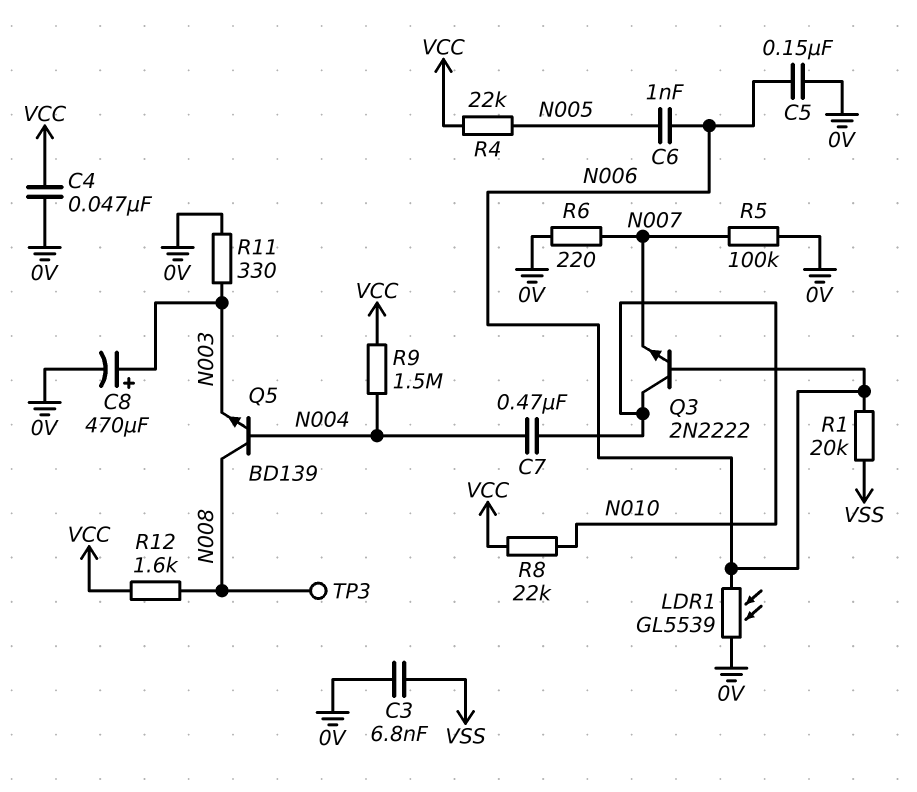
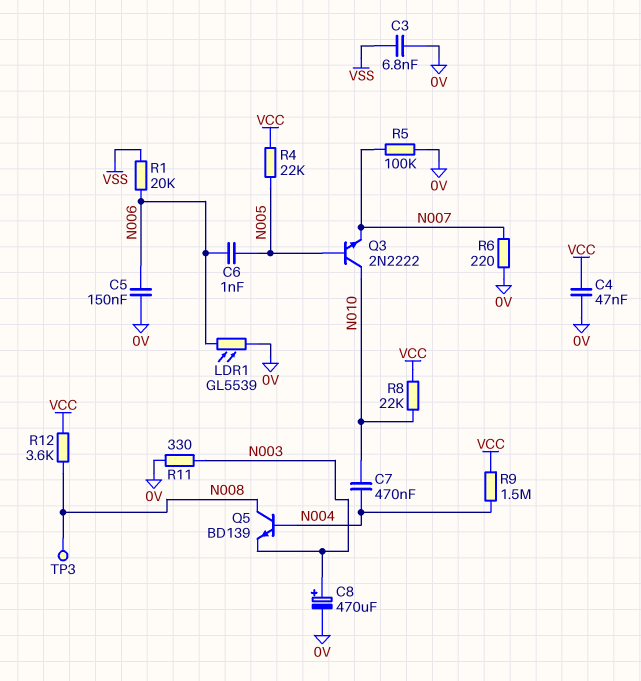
Q3: NPN 2N2222 (B N006, C N010, E N007) -> NPN 2N2222 (B N005, C N010, E N007)
R12: 1.6k (N008, VCC) -> 3.6k (N008, VCC)

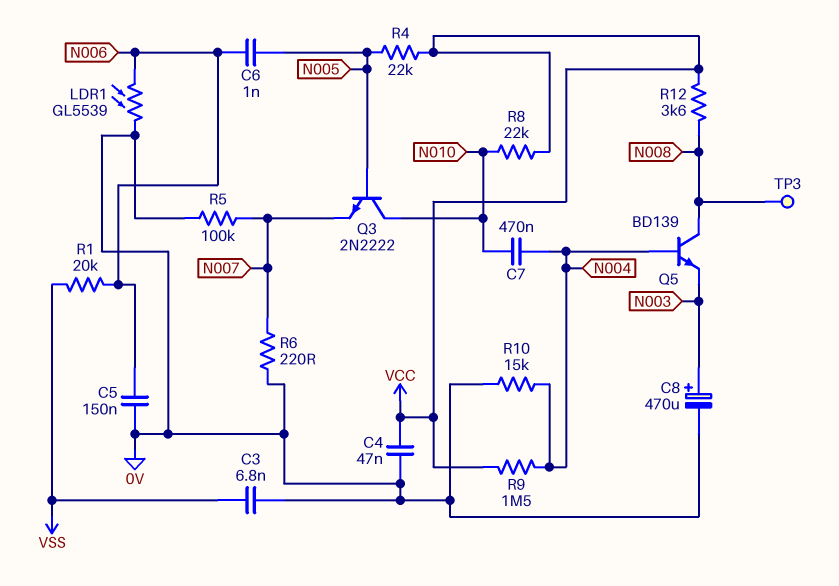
R10: none -> 15k (0V, N004)
R11: 330 (0V, N003) -> none

